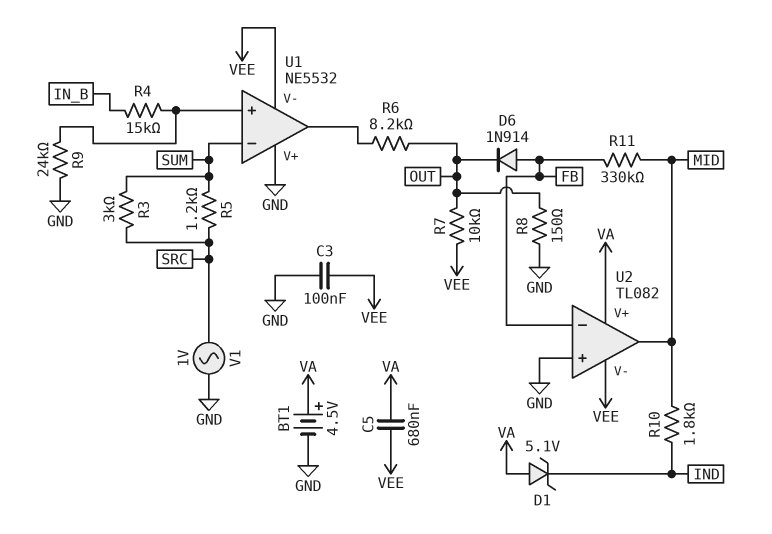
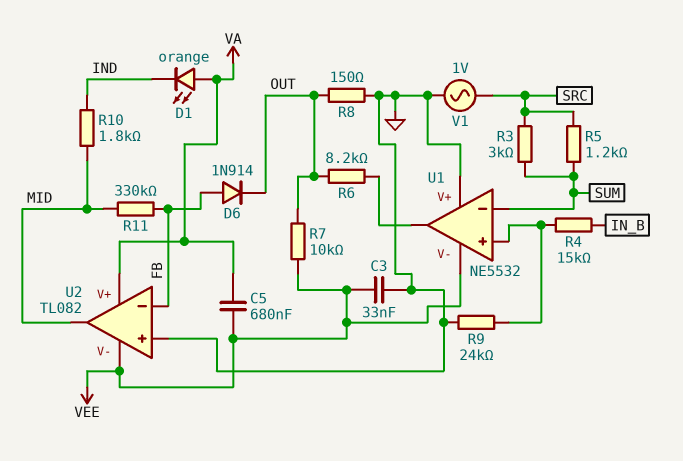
BT1: 4.5V (plus VA, minus GND) -> none
C3: 100nF (GND, VEE) -> 33nF (GND, VEE)
D1: zener 5.1V (A VA, K IND) -> LED orange (A VA, K IND)

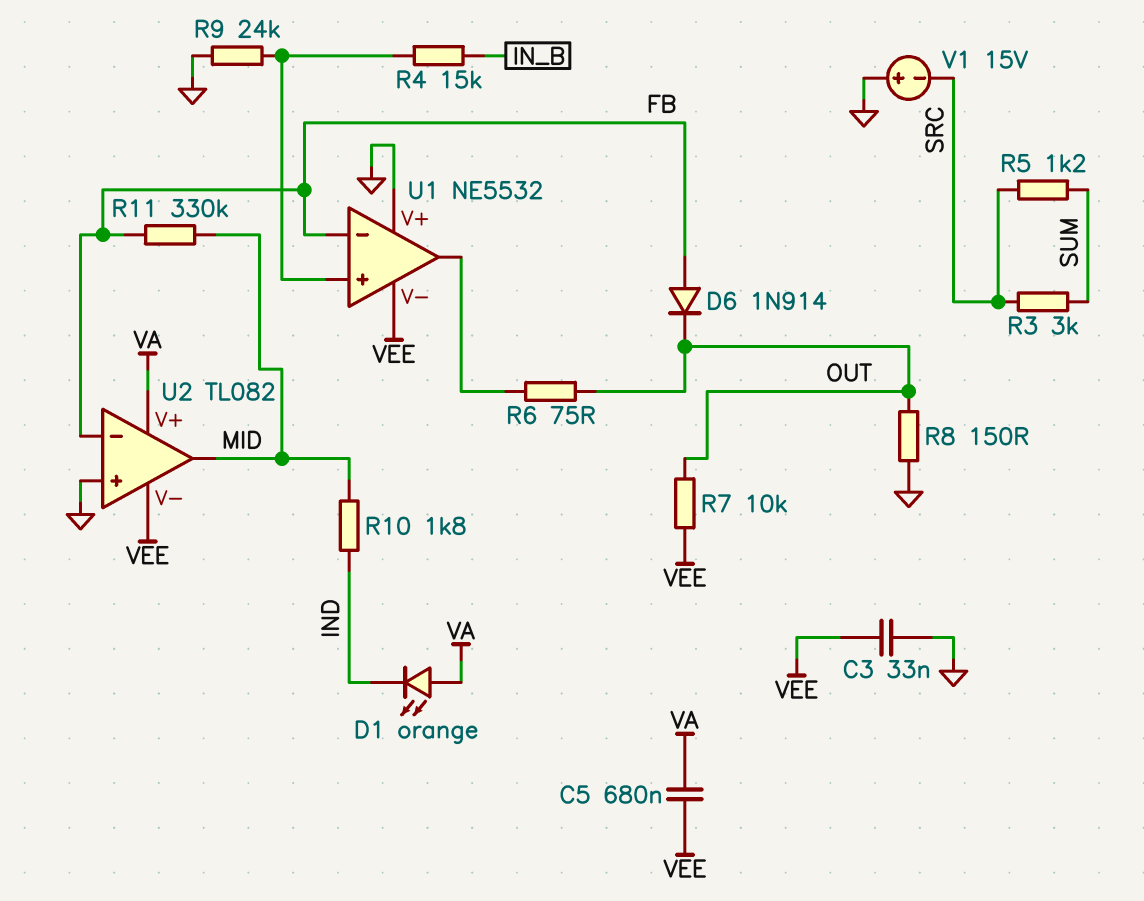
R6: 8.2k (OUT, U1/out) -> 75 (OUT, U1/out)
U1 pin in-: SUM -> FB
V1: AC 1V (GND, SRC) -> 15V (plus GND, minus SRC)

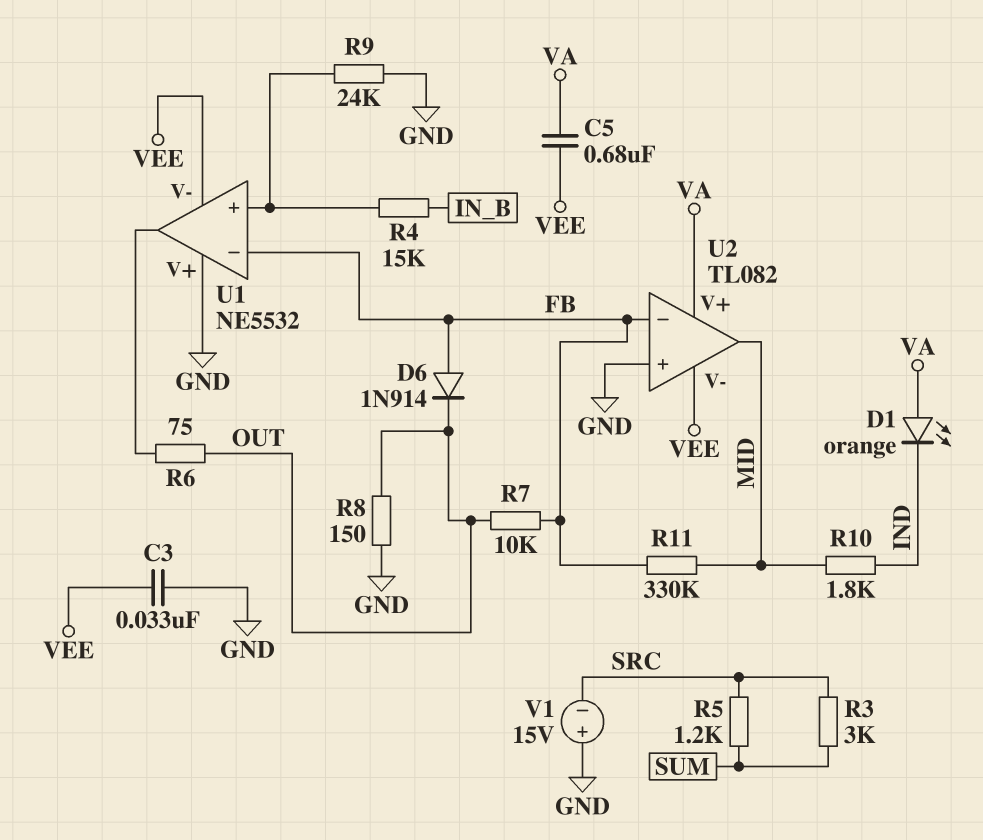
R7: 10k (OUT, VEE) -> 10k (FB, OUT)

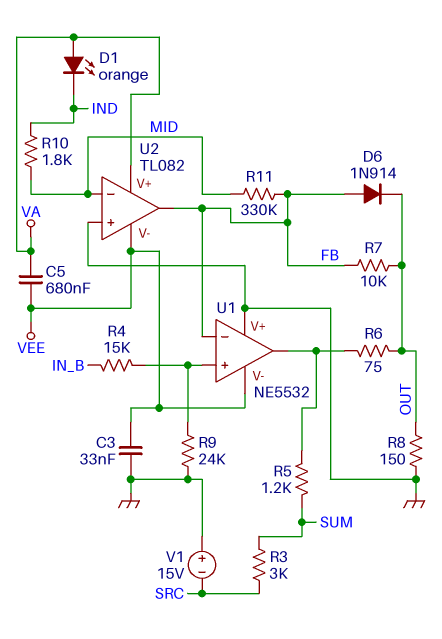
R5: 1.2k (SRC, SUM) -> 1.2k (SUM, U1/out)
U2 pin in-: FB -> MID
U2 pin out: MID -> FB

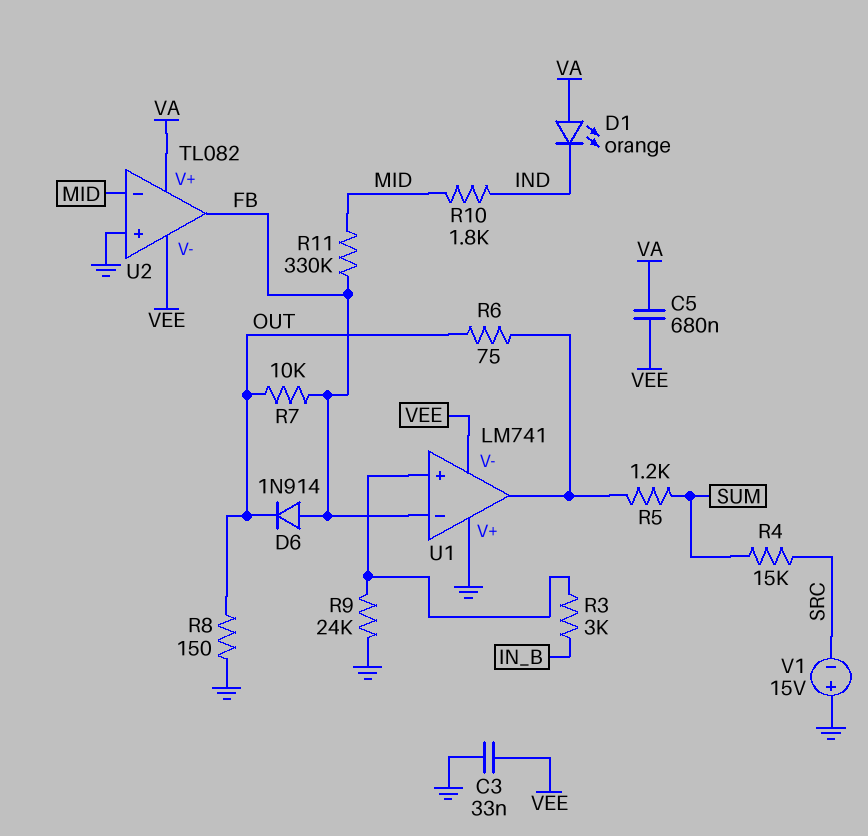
R3: 3k (SRC, SUM) -> 3k (IN_B, U1/in+)
R4: 15k (IN_B, U1/in+) -> 15k (SRC, SUM)
U1: NE5532 -> LM741

